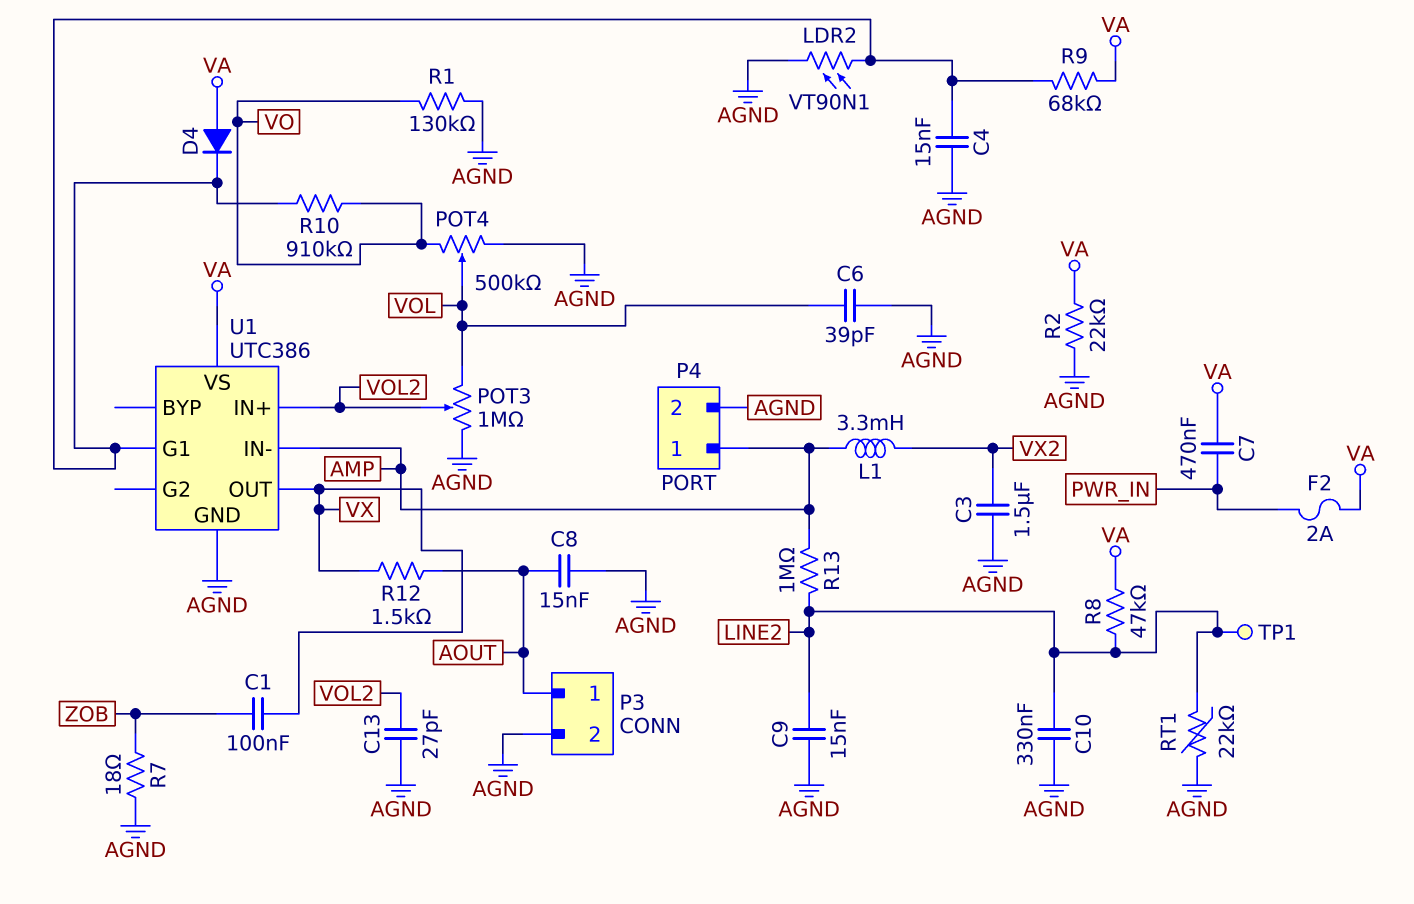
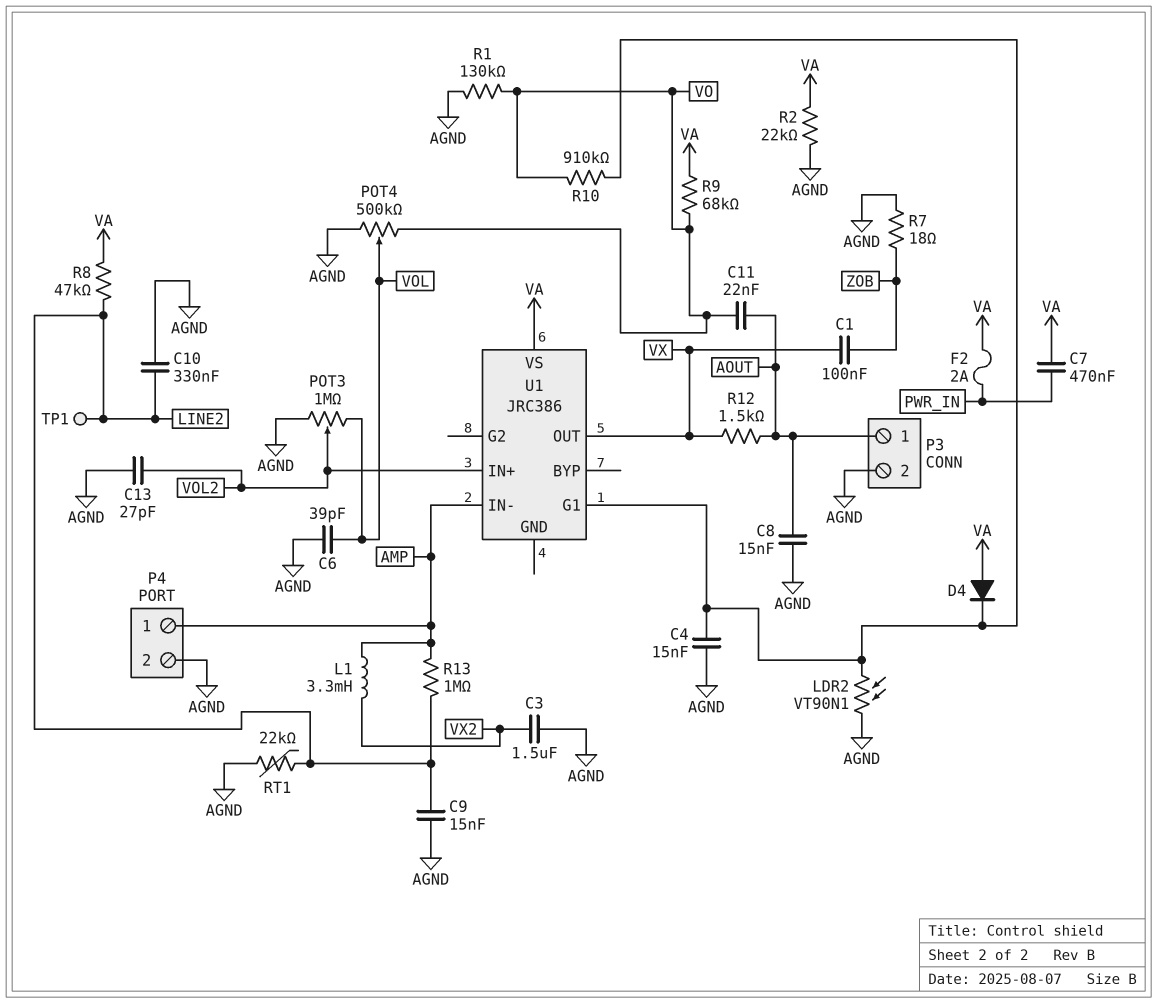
C11: none -> 22nF (AOUT, VO)
R9: 68k (U1/G1, VA) -> 68k (VA, VO)
U1: UTC386 -> JRC386
U1 pin GND: AGND -> none

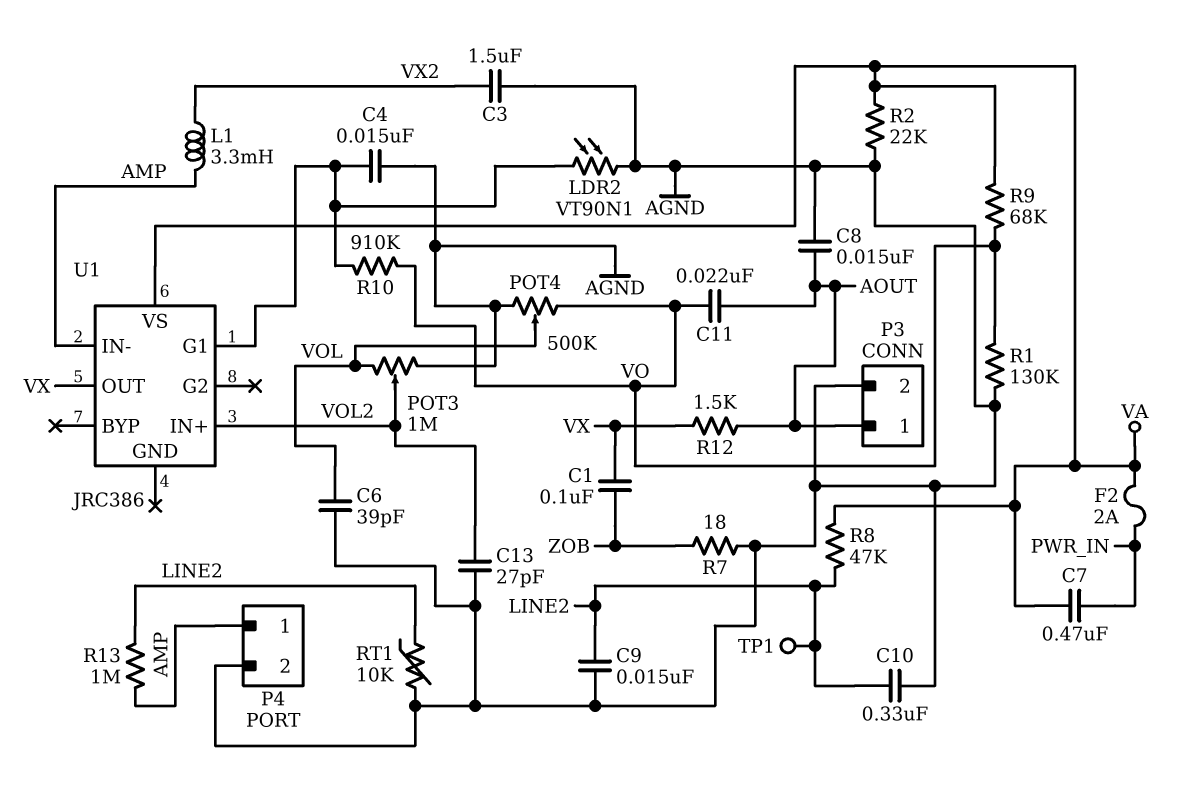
D4: diode (A VA, K U1/G1) -> none
RT1: 22k (AGND, LINE2) -> 10k (AGND, LINE2)

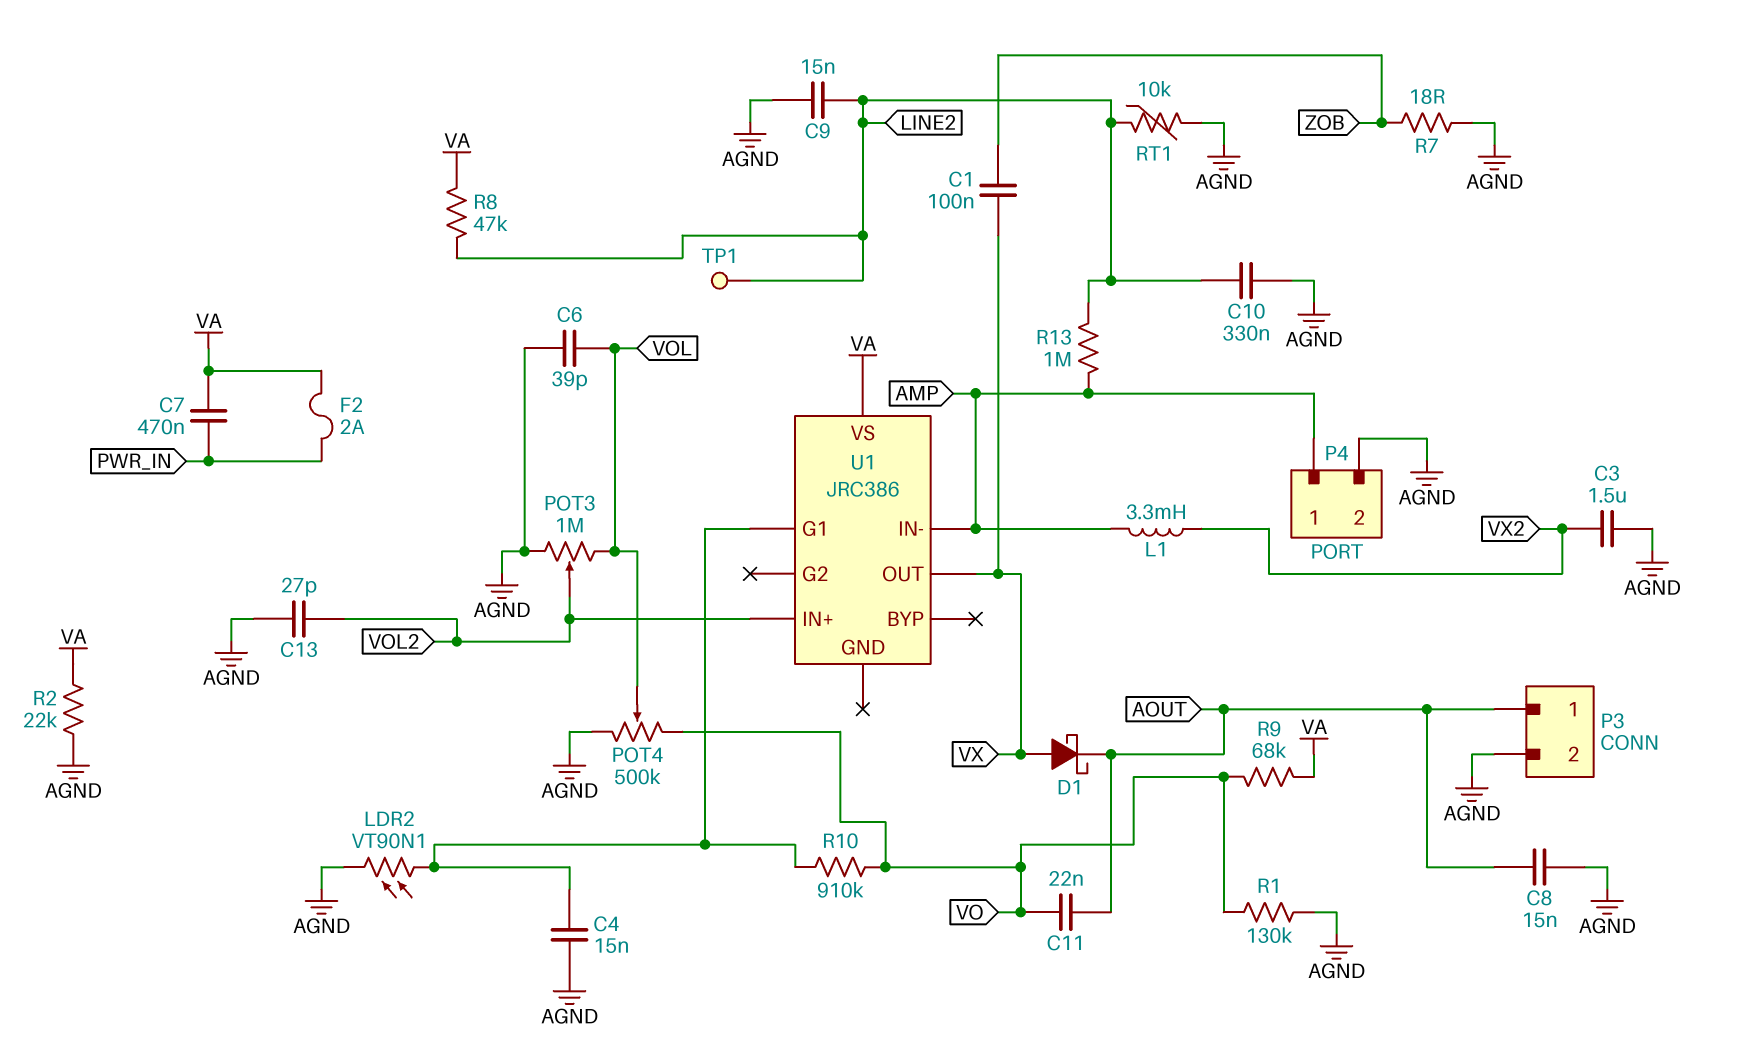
D1: none -> schottky (A VX, K AOUT)
R12: 1.5k (AOUT, VX) -> none

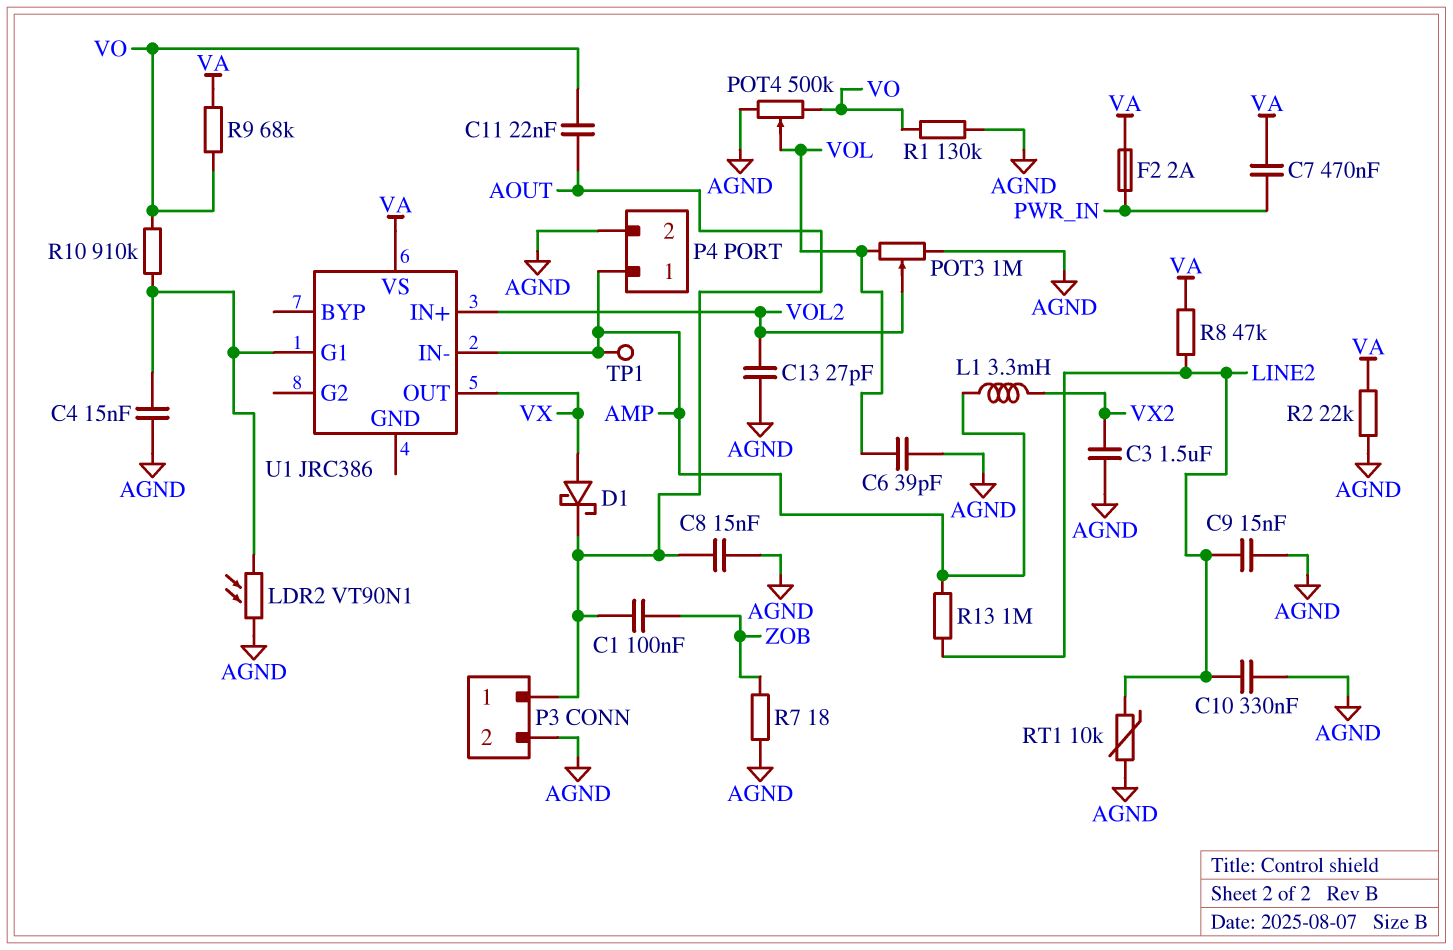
C1: 100nF (VX, ZOB) -> 100nF (AOUT, ZOB)
TP1: test point (LINE2) -> test point (AMP)

